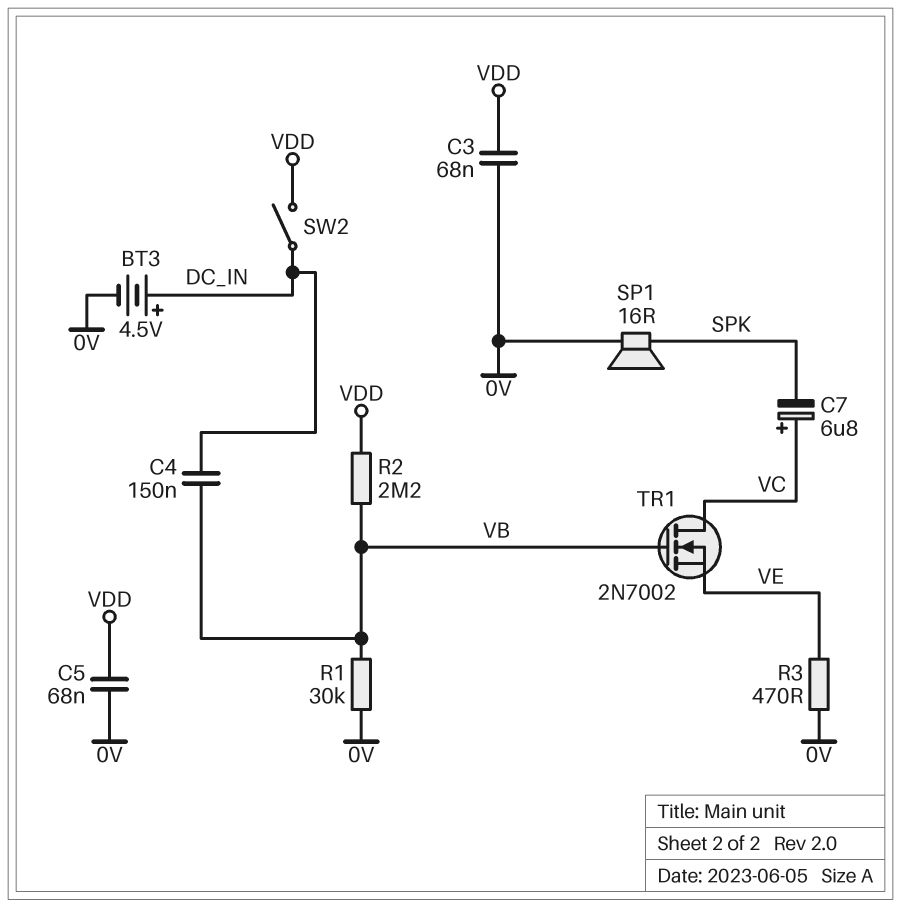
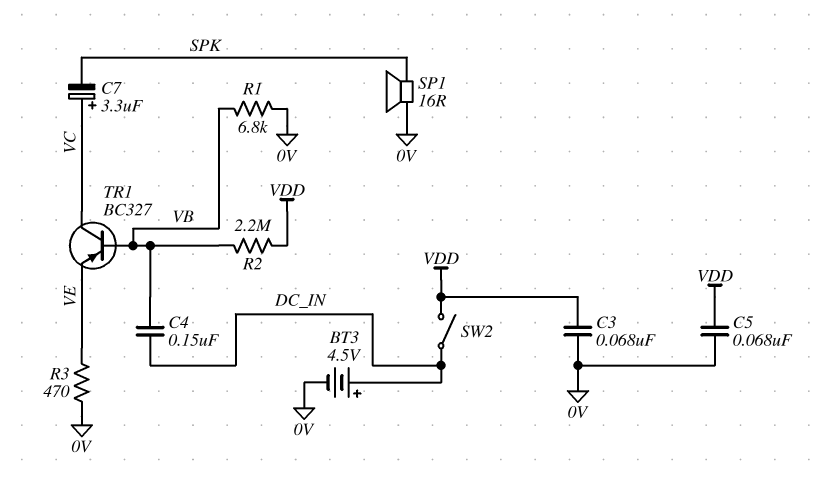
C7: 6.8uF (plus VC, minus SPK) -> 3.3uF (plus VC, minus SPK)
R1: 30k (0V, VB) -> 6.8k (0V, VB)
TR1: NMOS 2N7002 (G VB, D VC, S VE) -> PNP BC327 (B VB, C VC, E VE)

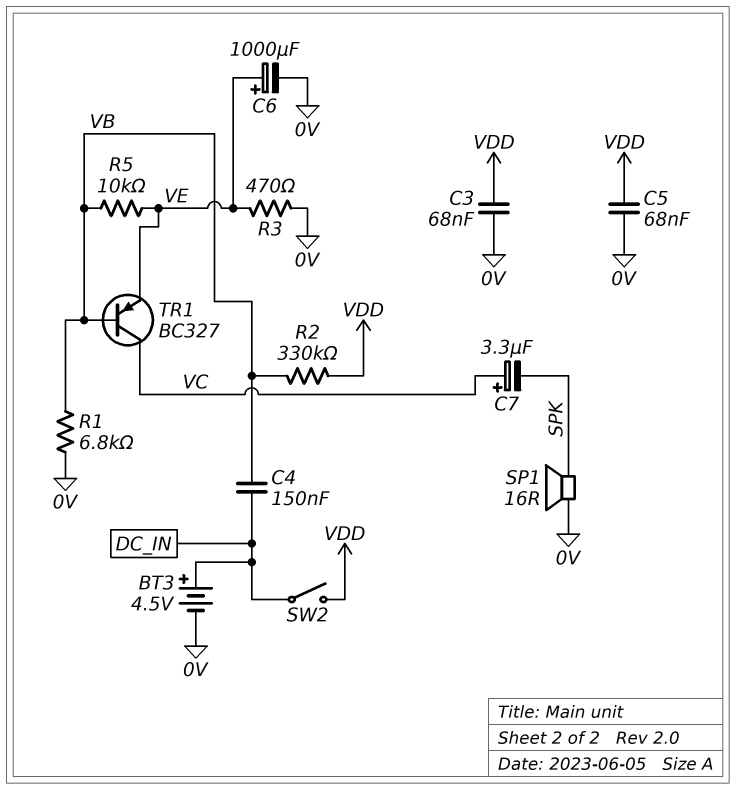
C6: none -> 1000uF (plus VE, minus 0V)
R2: 2.2M (VB, VDD) -> 330k (VB, VDD)
R5: none -> 10k (VB, VE)

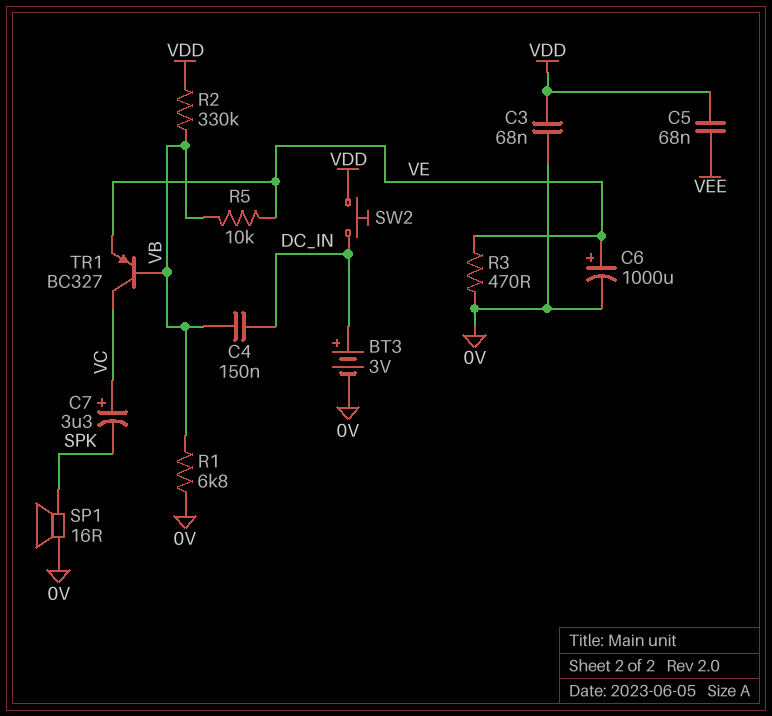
BT3: 4.5V (plus DC_IN, minus 0V) -> 3V (plus DC_IN, minus 0V)
C5: 68nF (0V, VDD) -> 68nF (VDD, VEE)
SW2: switch (DC_IN, VDD) -> button (DC_IN, VDD)

